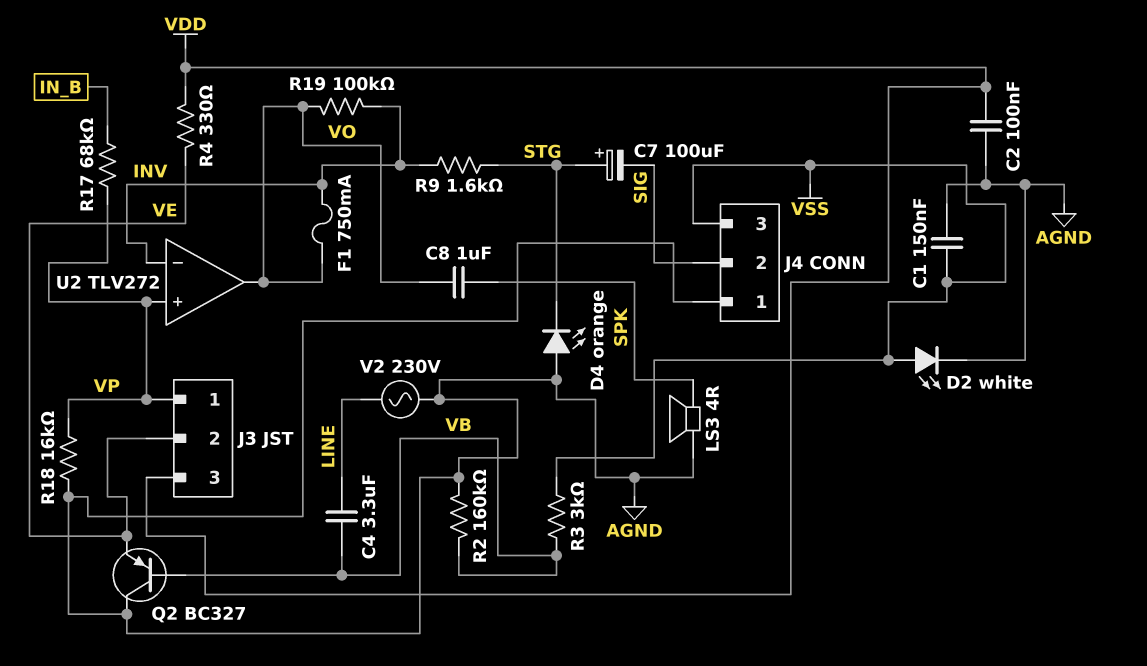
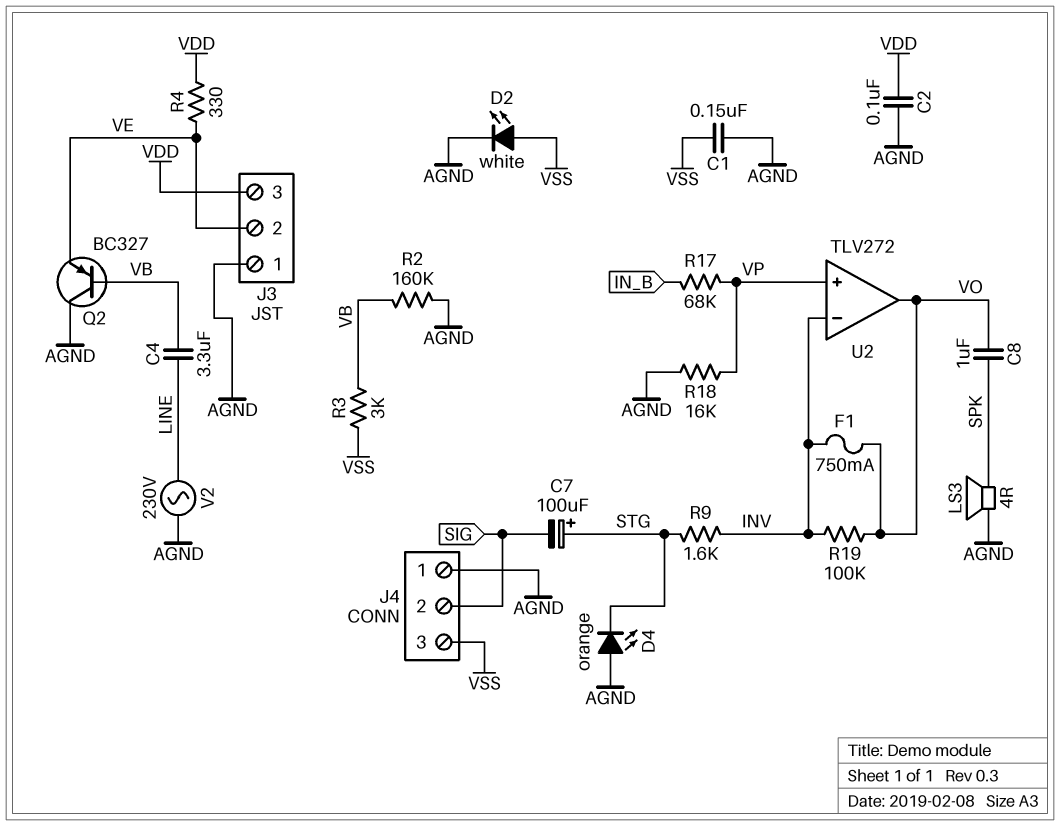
J3 pin 1: VP -> AGND

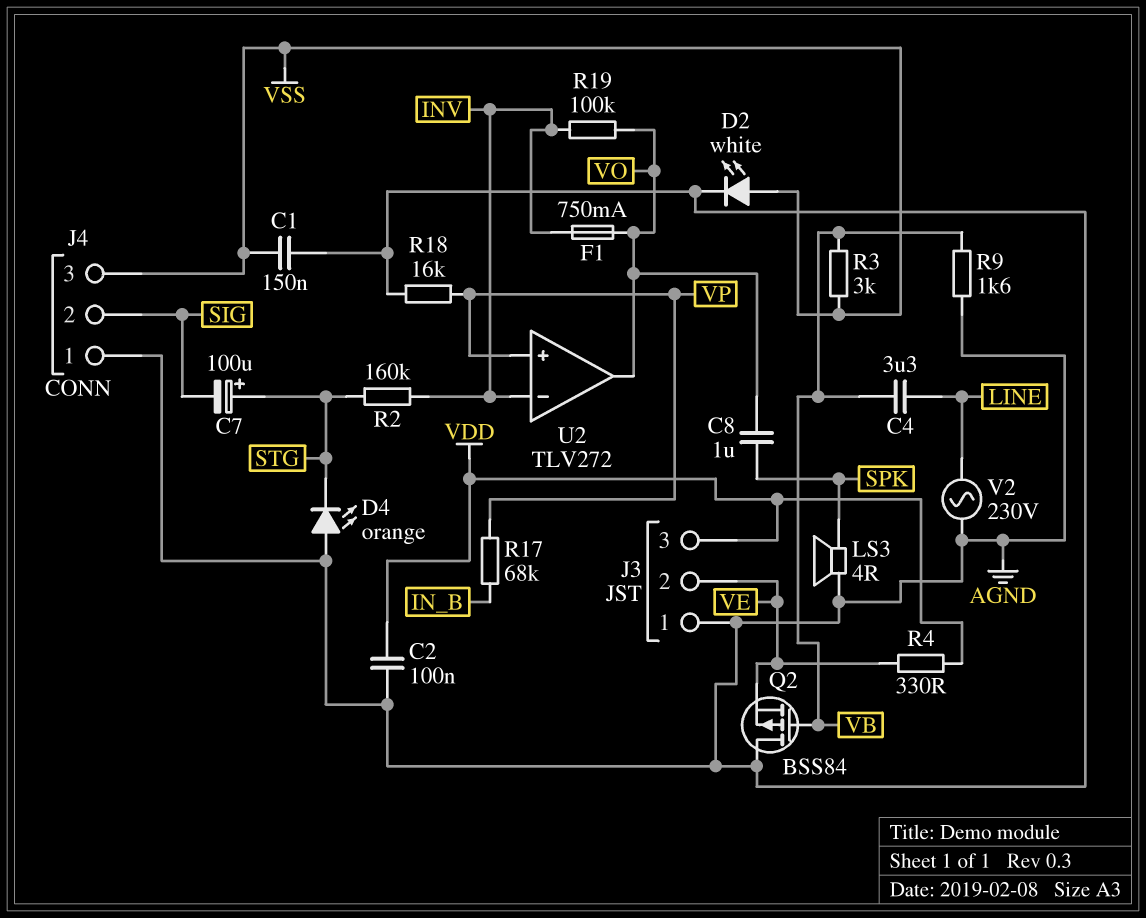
Q2: PNP BC327 (B VB, C AGND, E VE) -> PMOS BSS84 (G VB, D AGND, S VE)
R2: 160k (AGND, VB) -> 160k (INV, STG)
R9: 1.6k (INV, STG) -> 1.6k (AGND, VB)

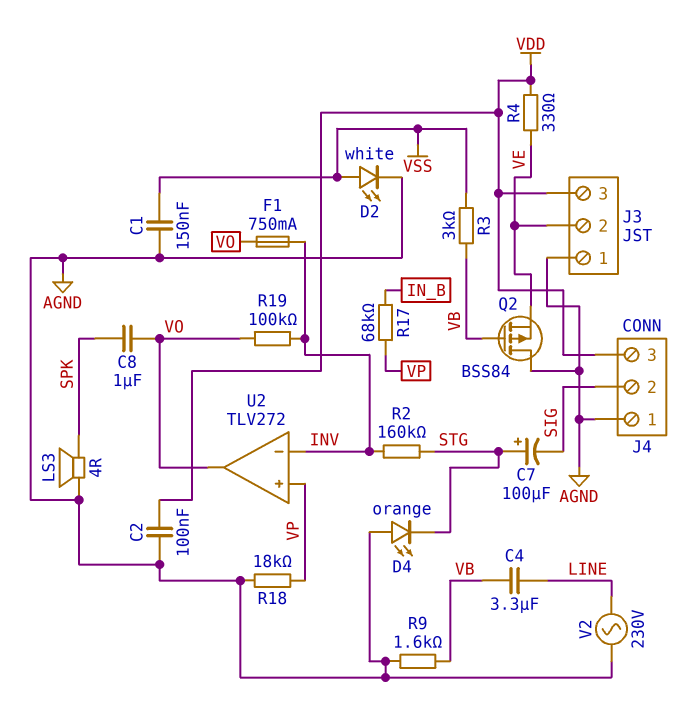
J4 pin 3: VSS -> VDD
R18: 16k (AGND, VP) -> 18k (AGND, VP)

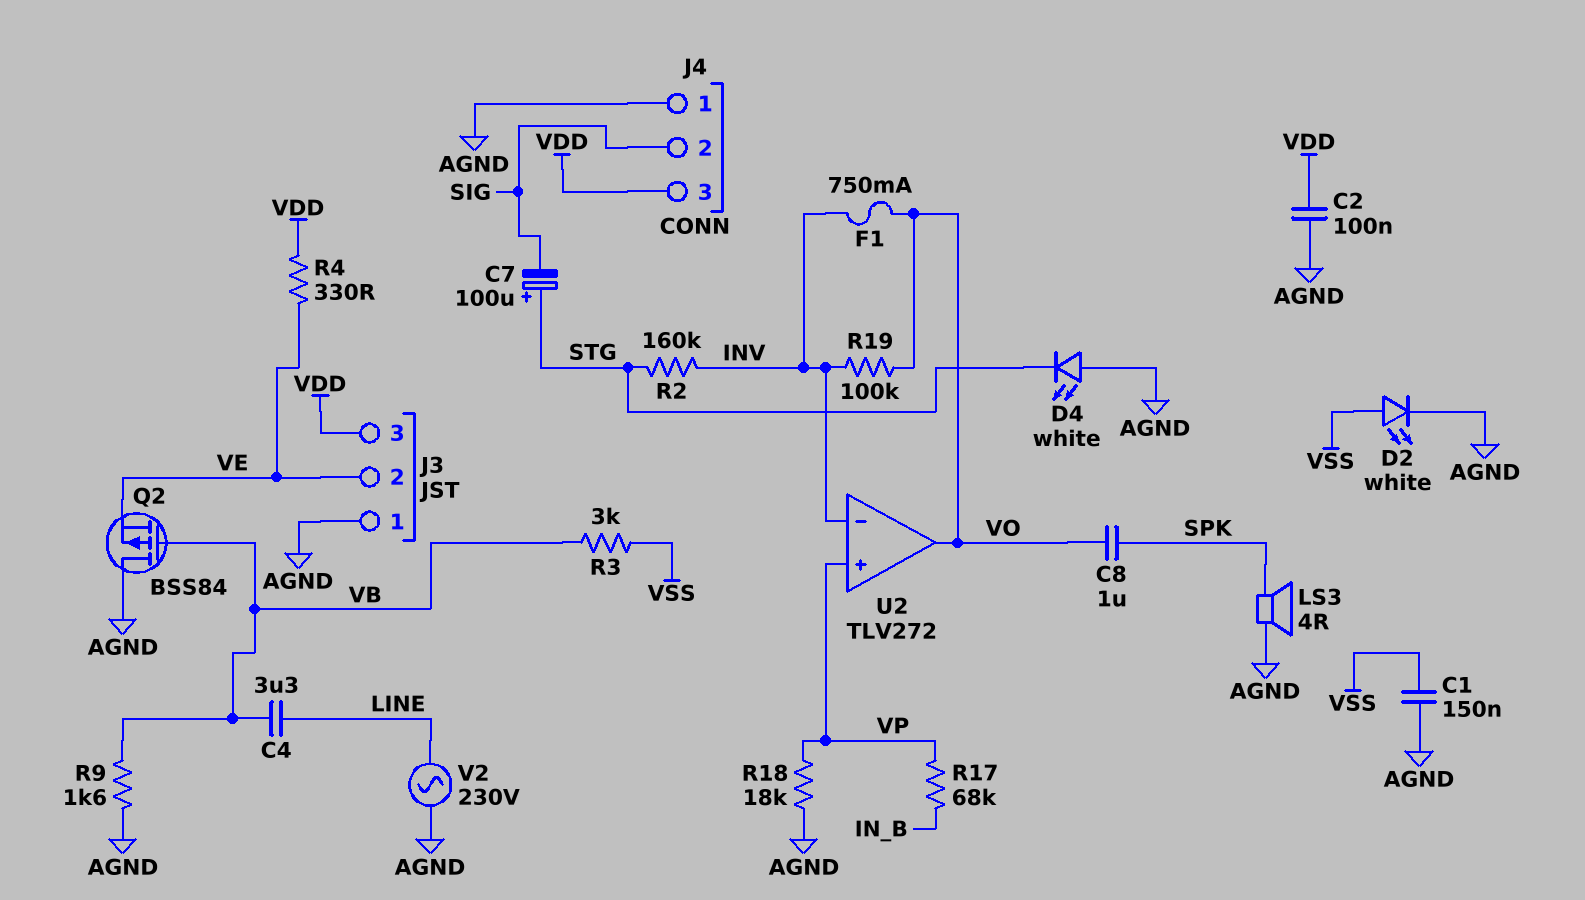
D4: LED orange (A AGND, K STG) -> LED white (A AGND, K STG)

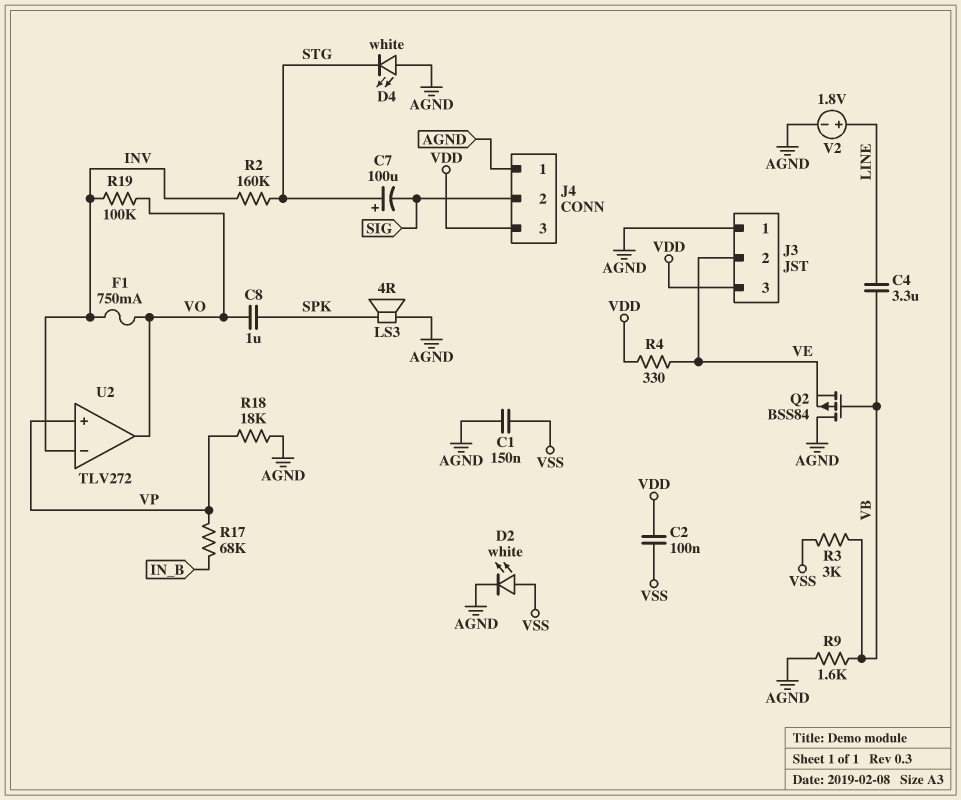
C2: 100nF (AGND, VDD) -> 100nF (VDD, VSS)
V2: AC 230V (AGND, LINE) -> 1.8V (plus LINE, minus AGND)

